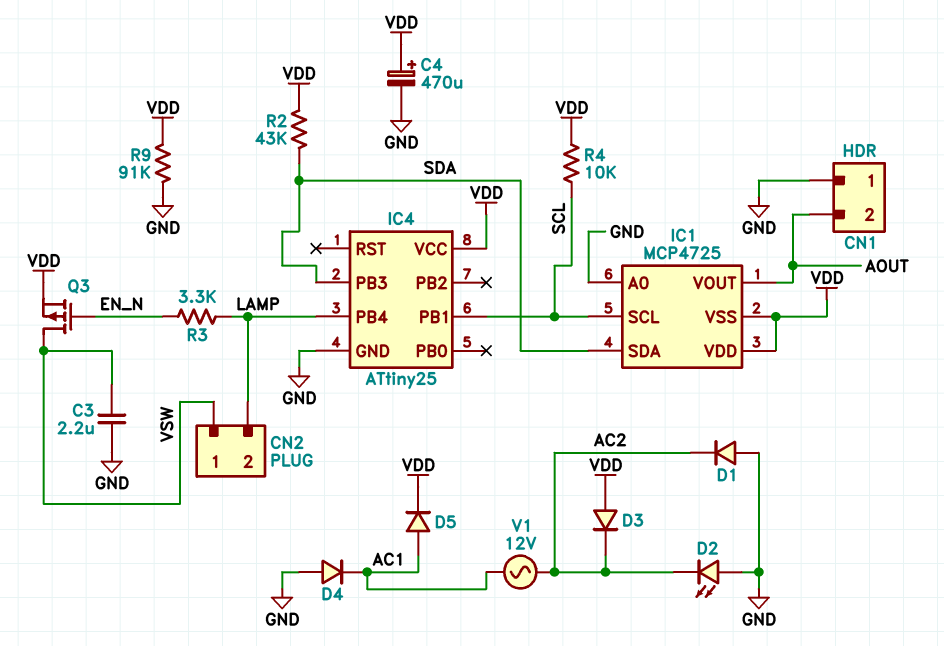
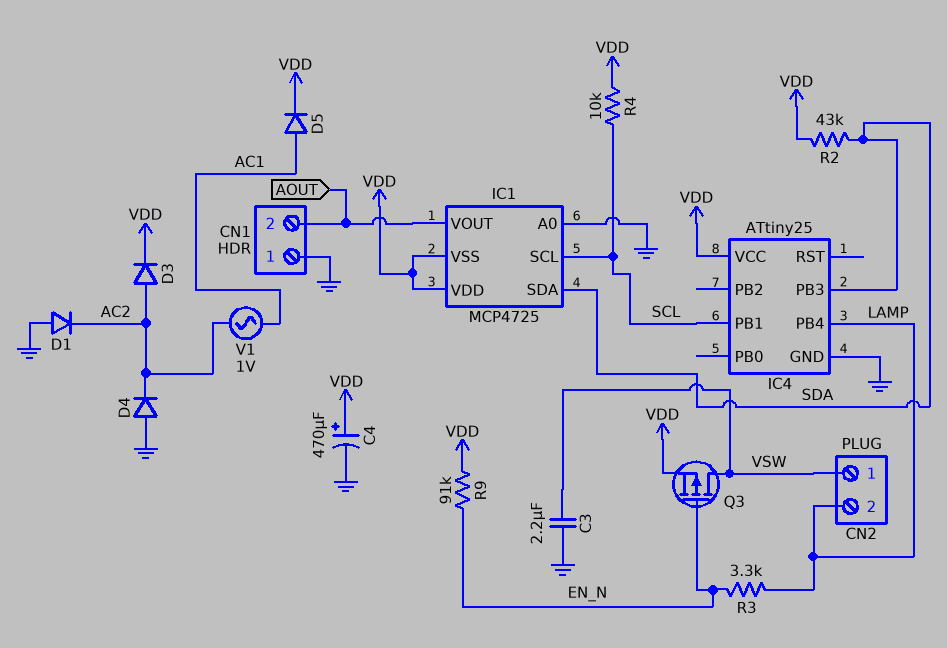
D2: LED (A GND, K AC2) -> none
D3: diode (A VDD, K AC2) -> diode (A AC2, K VDD)
D4: diode (A GND, K AC1) -> diode (A GND, K AC2)
R9: 91k (GND, VDD) -> 91k (EN_N, VDD)
V1: AC 12V (AC1, AC2) -> AC 1V (AC1, AC2)

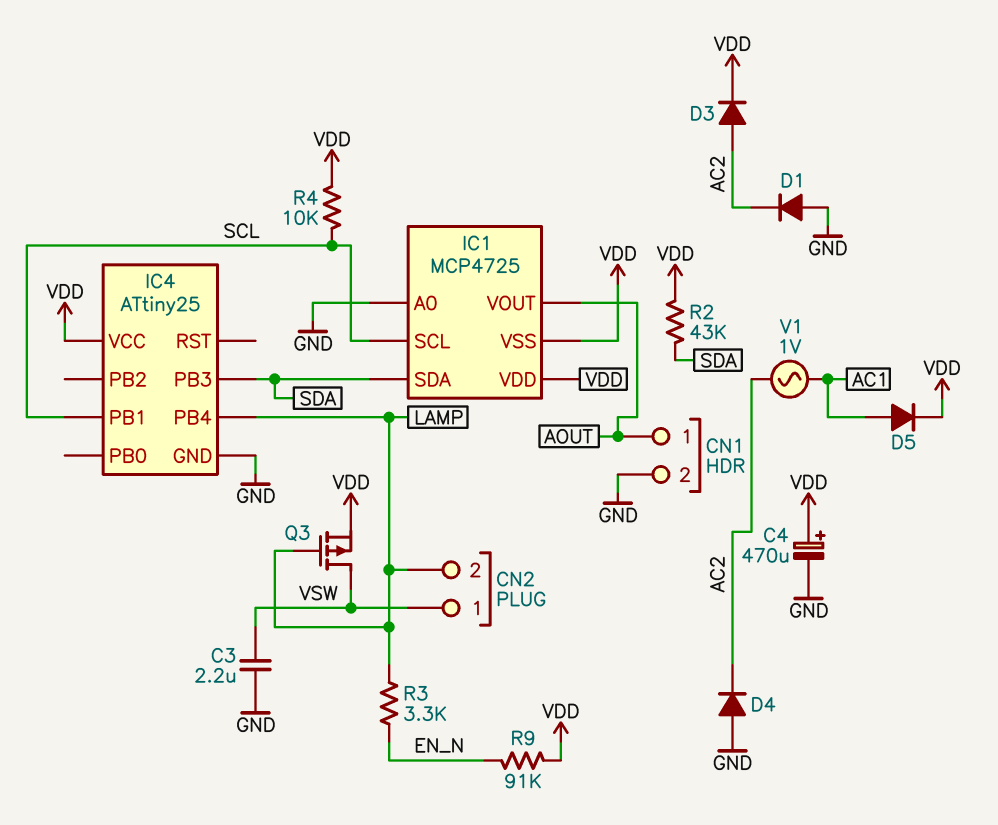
CN1 pin 1: GND -> AOUT
CN1 pin 2: AOUT -> GND
Q3: PMOS (G EN_N, D VSW, S VDD) -> PMOS (G LAMP, D VSW, S VDD)

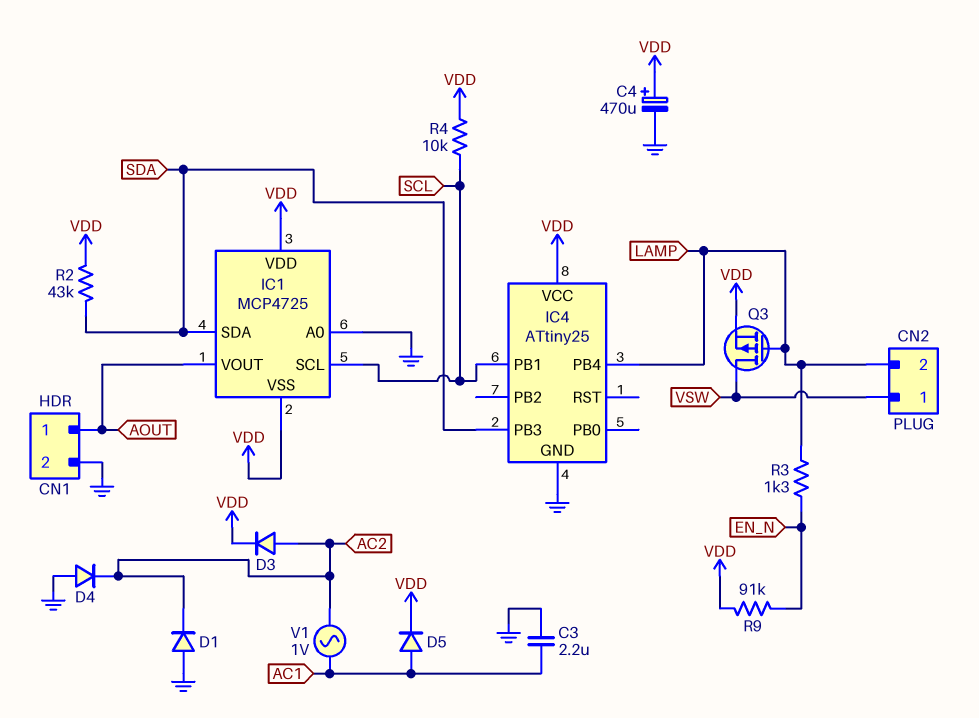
C3: 2.2uF (GND, VSW) -> 2.2uF (AC1, GND)
R3: 3.3k (EN_N, LAMP) -> 1.3k (EN_N, LAMP)

